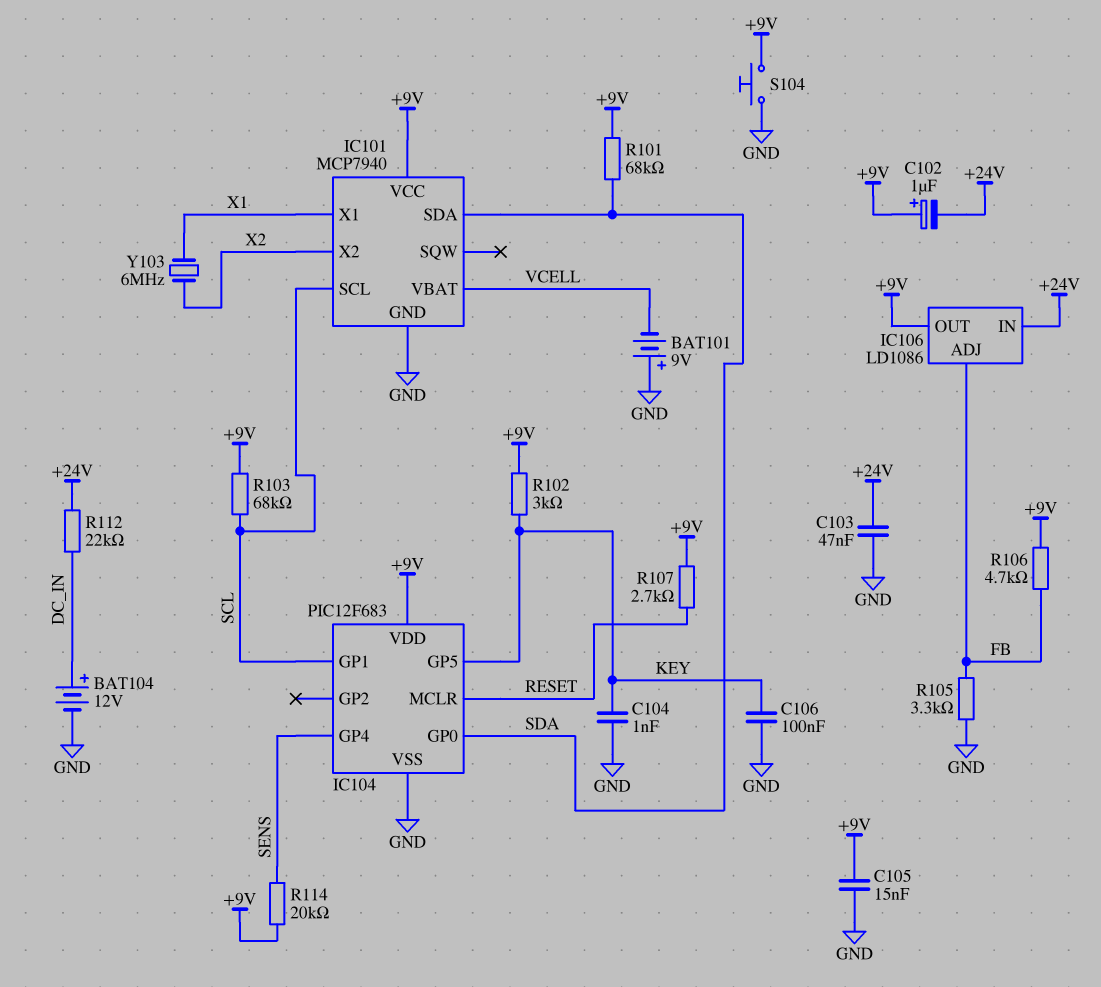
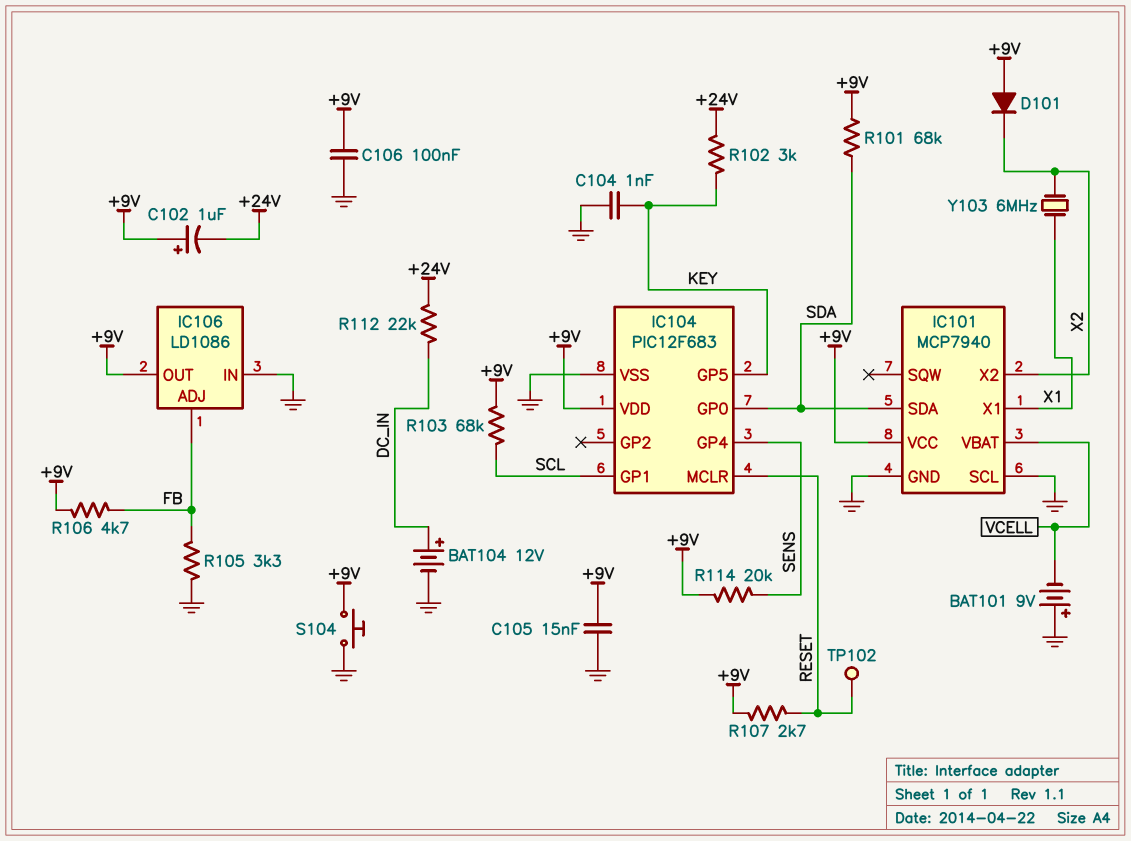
C103: 47nF (+24V, GND) -> none
C106: 100nF (GND, KEY) -> 100nF (+9V, GND)
D101: none -> diode (A +9V, K X2)
IC101 pin SCL: SCL -> GND
IC106 pin IN: +24V -> GND
R102: 3k (+9V, KEY) -> 3k (+24V, KEY)
TP102: none -> test point (RESET)

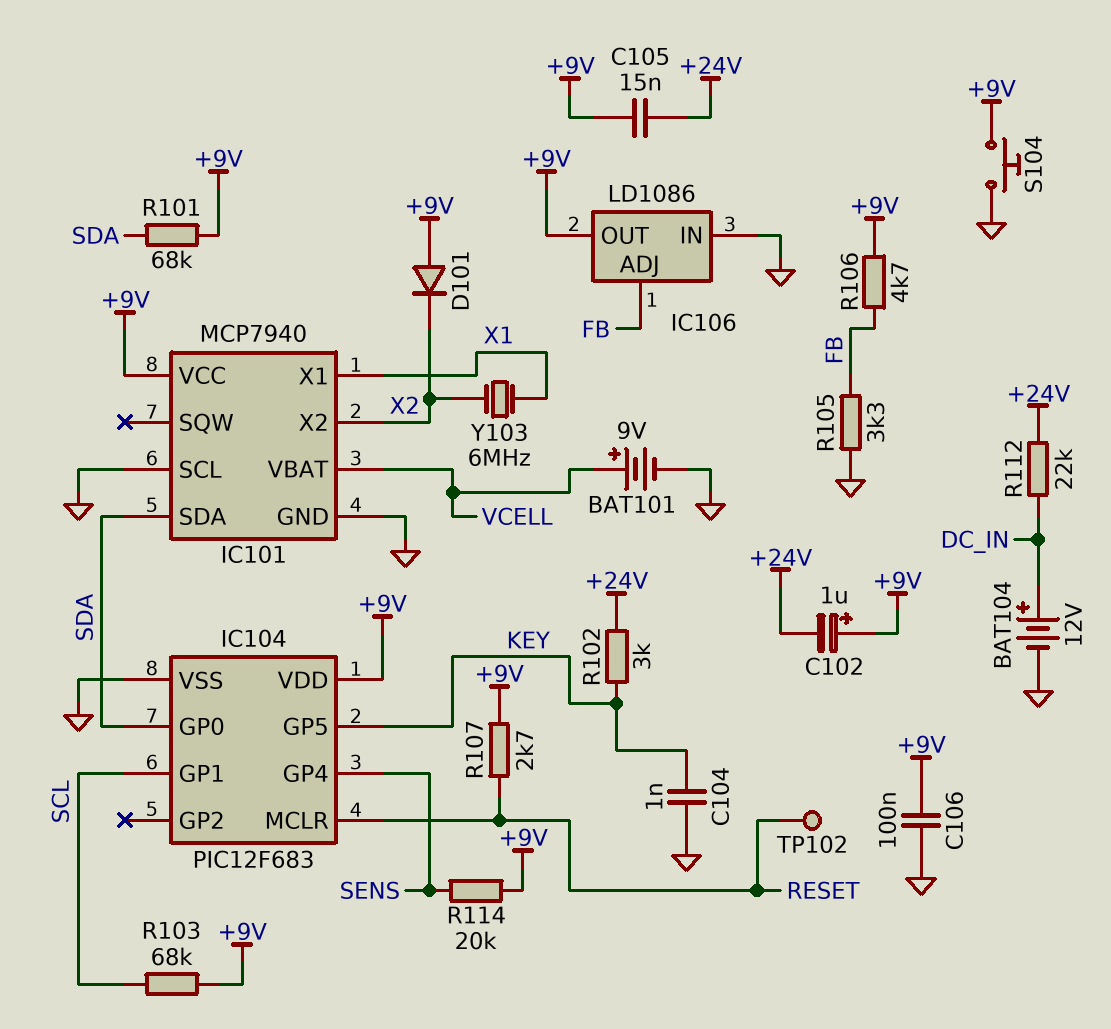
BAT101: 9V (plus GND, minus VCELL) -> 9V (plus VCELL, minus GND)
C105: 15nF (+9V, GND) -> 15nF (+9V, +24V)

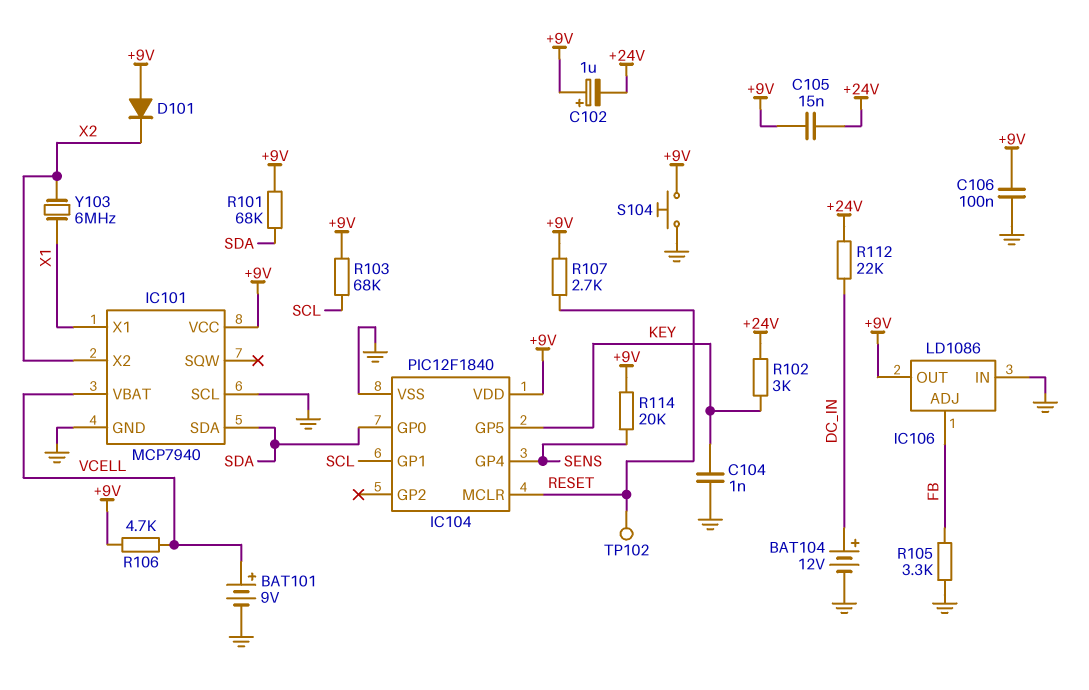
IC104: PIC12F683 -> PIC12F1840
R106: 4.7k (+9V, FB) -> 4.7k (+9V, VCELL)

